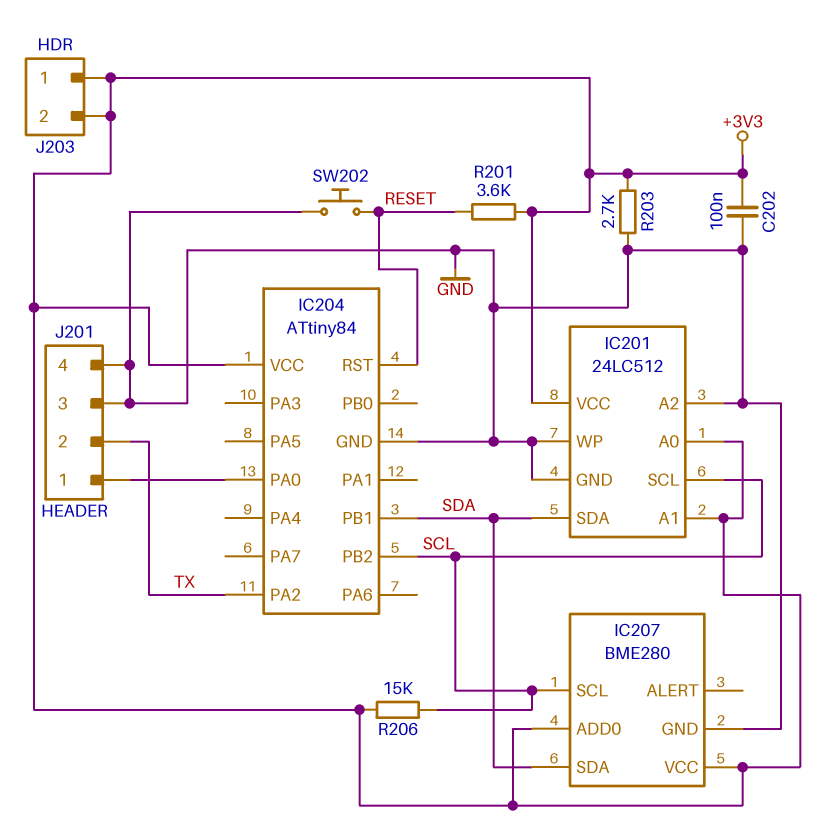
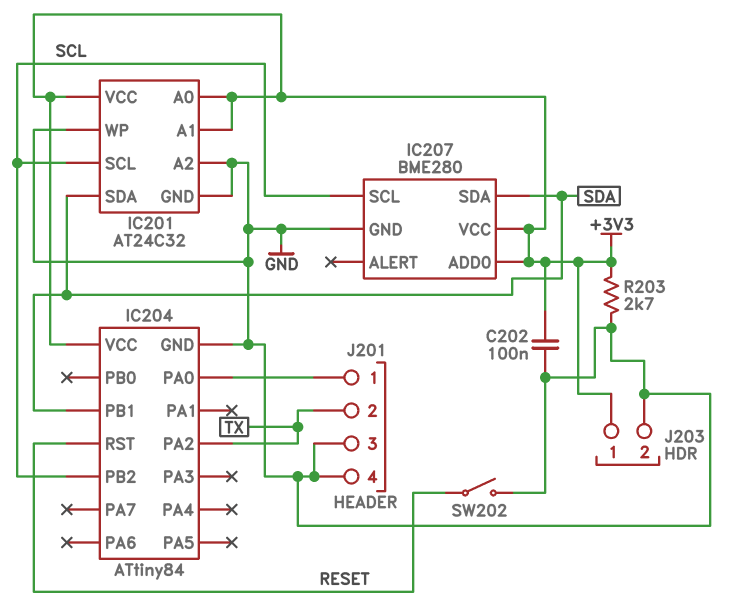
IC201: 24LC512 -> AT24C32
J203 pin 2: +3V3 -> GND
R201: 3.6k (+3V3, RESET) -> none
R206: 15k (+3V3, SCL) -> none
SW202: button (GND, RESET) -> switch (GND, RESET)

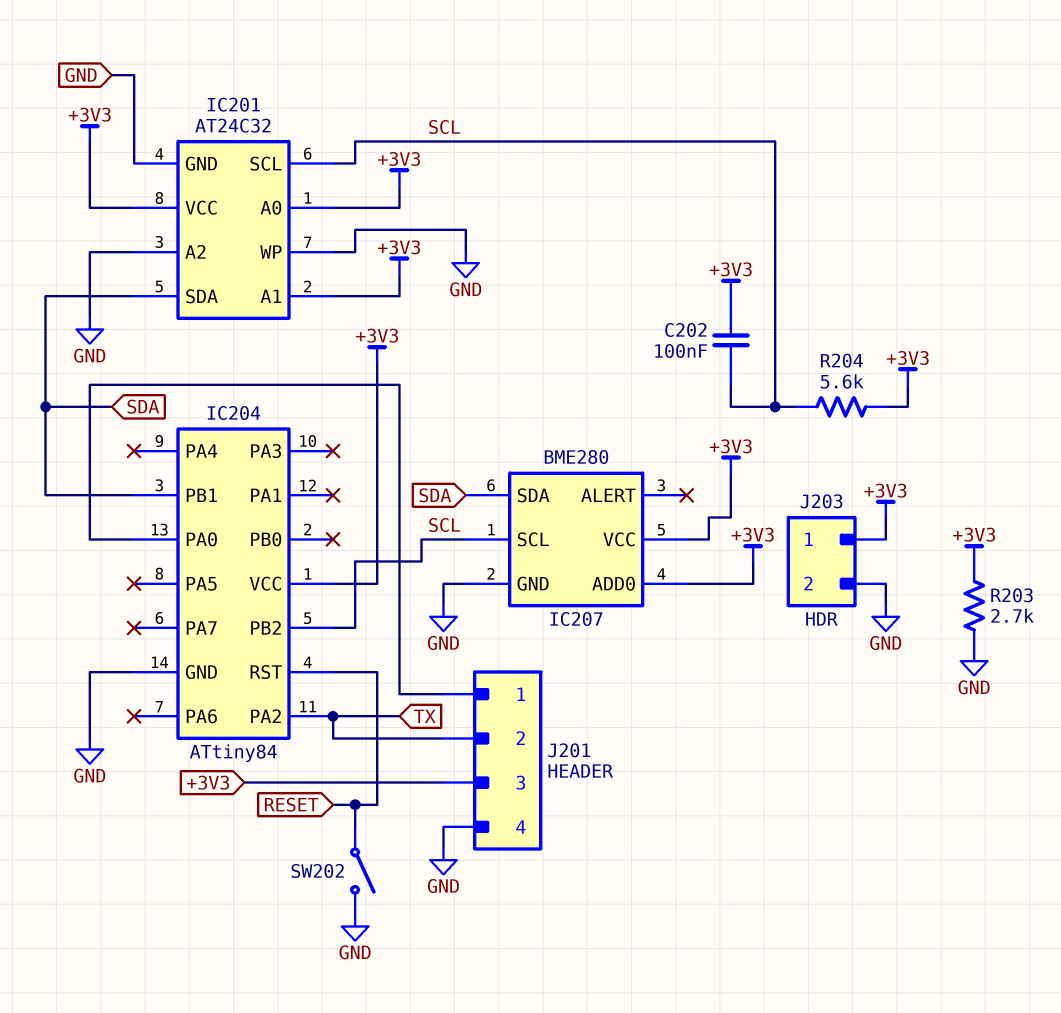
C202: 100nF (+3V3, GND) -> 100nF (+3V3, SCL)
J201 pin 3: GND -> +3V3
R204: none -> 5.6k (+3V3, SCL)

